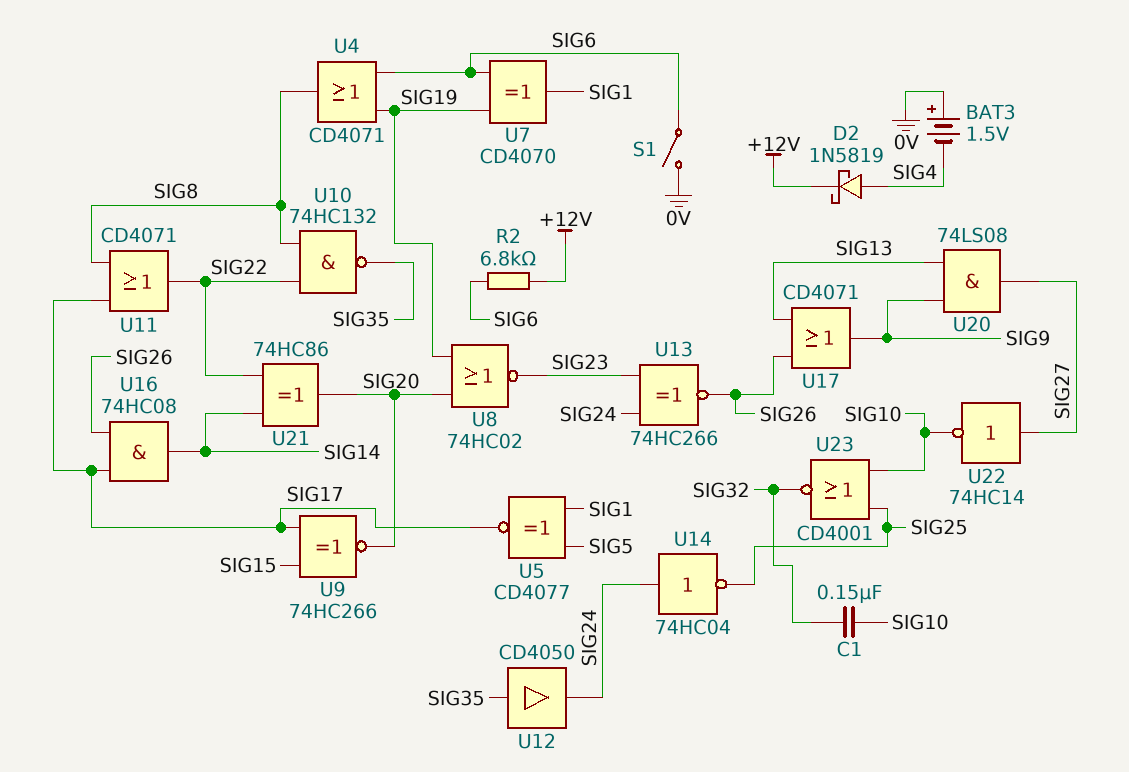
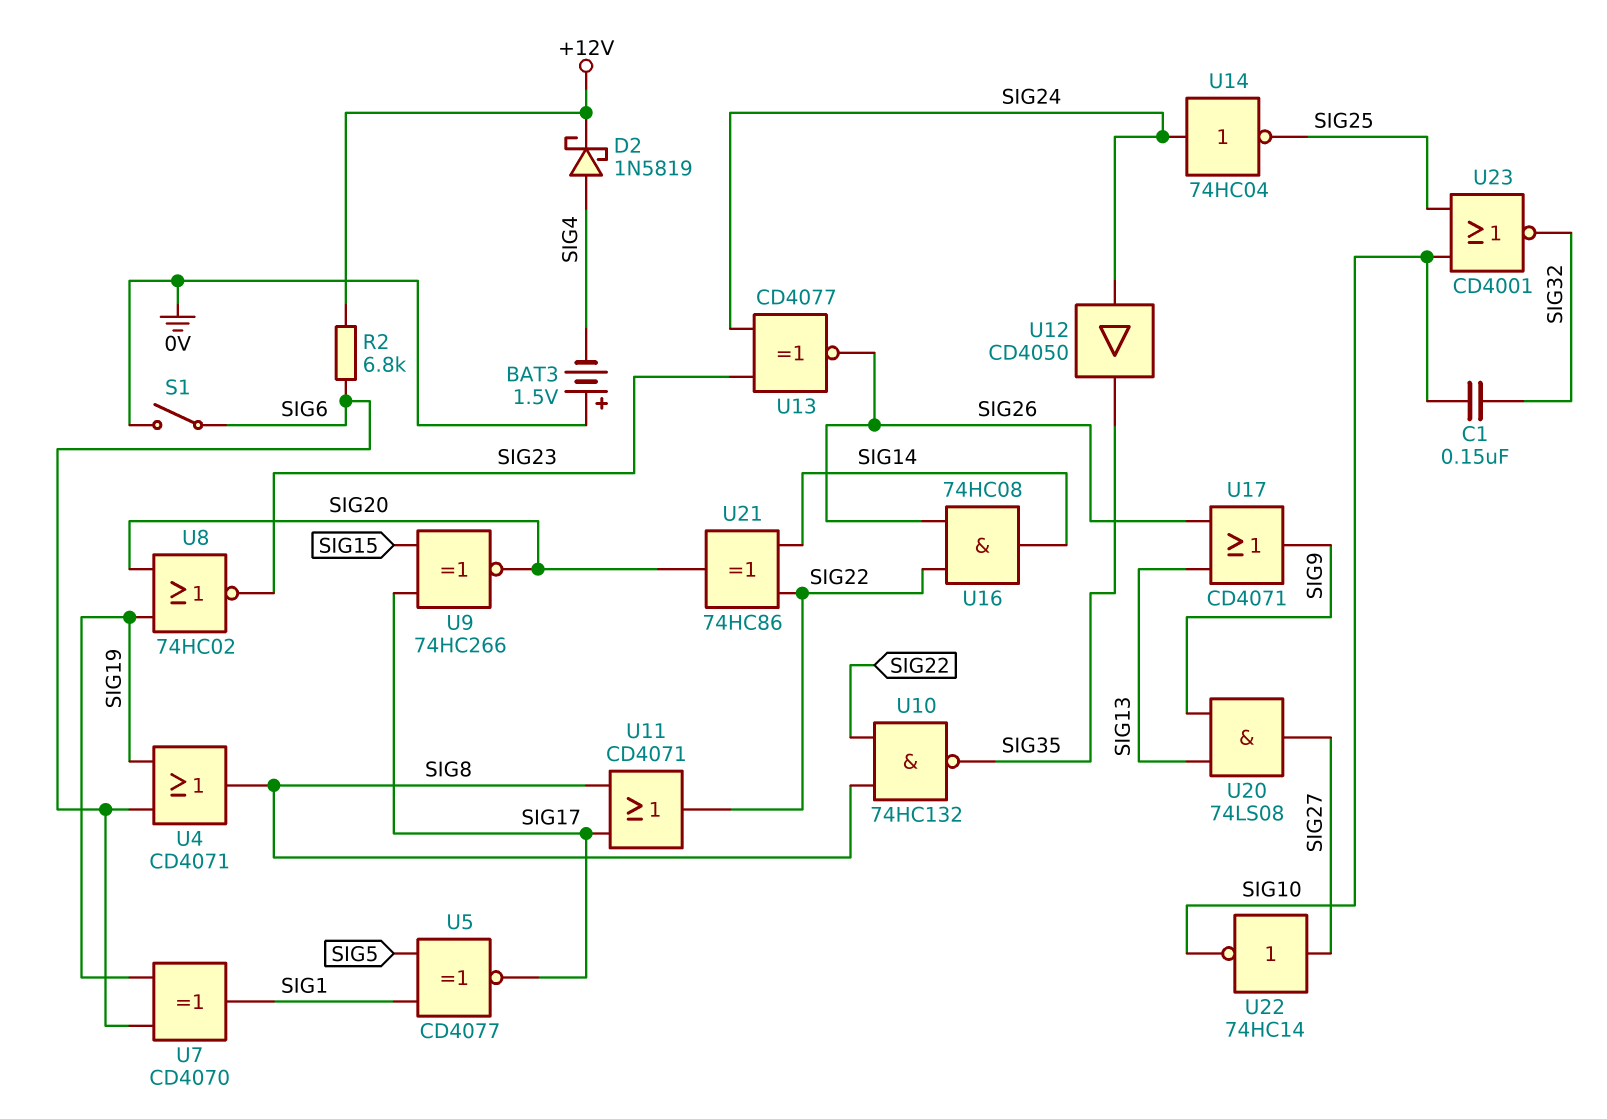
U12: buffer CD4050 (in SIG35, out SIG24) -> buffer CD4050 (in SIG24, out SIG35)
U13: XNOR 74HC266 (in SIG23, in SIG24, out SIG26) -> XNOR CD4077 (in SIG23, in SIG24, out SIG26)
U16: AND 74HC08 (in SIG17, in SIG26, out SIG14) -> AND 74HC08 (in SIG22, in SIG26, out SIG14)

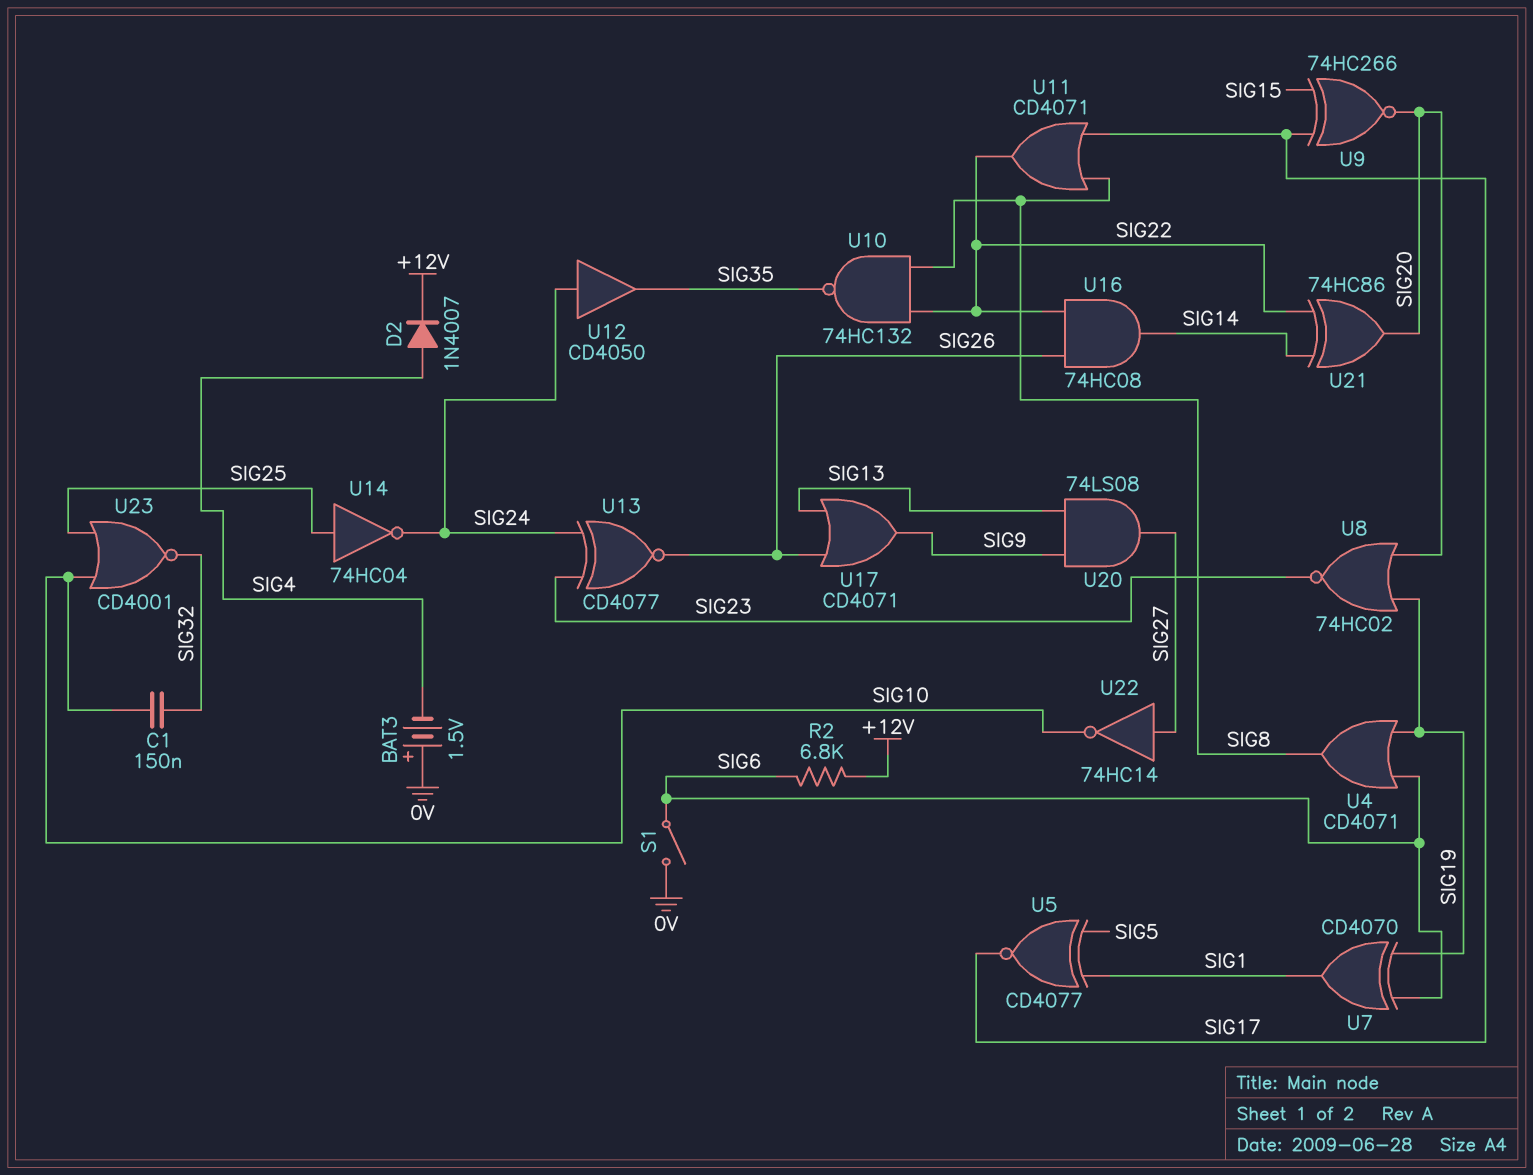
D2: schottky 1N5819 (A SIG4, K +12V) -> diode 1N4007 (A SIG4, K +12V)
U14: NOT 74HC04 (in SIG24, out SIG25) -> NOT 74HC04 (in SIG25, out SIG24)

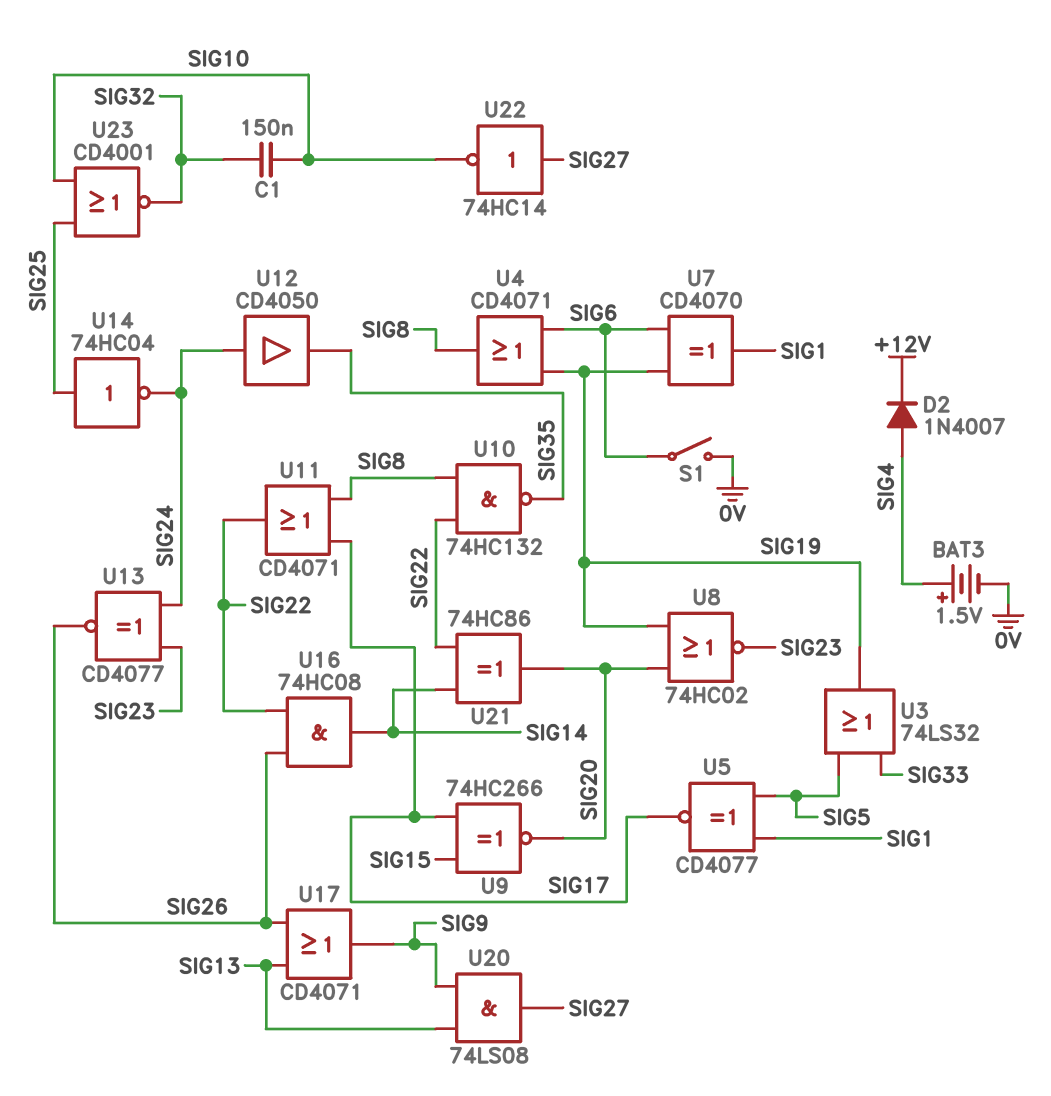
BAT3: 1.5V (plus 0V, minus SIG4) -> 1.5V (plus SIG4, minus 0V)
R2: 6.8k (+12V, SIG6) -> none
U3: none -> OR 74LS32 (in SIG5, in SIG33, out SIG19)

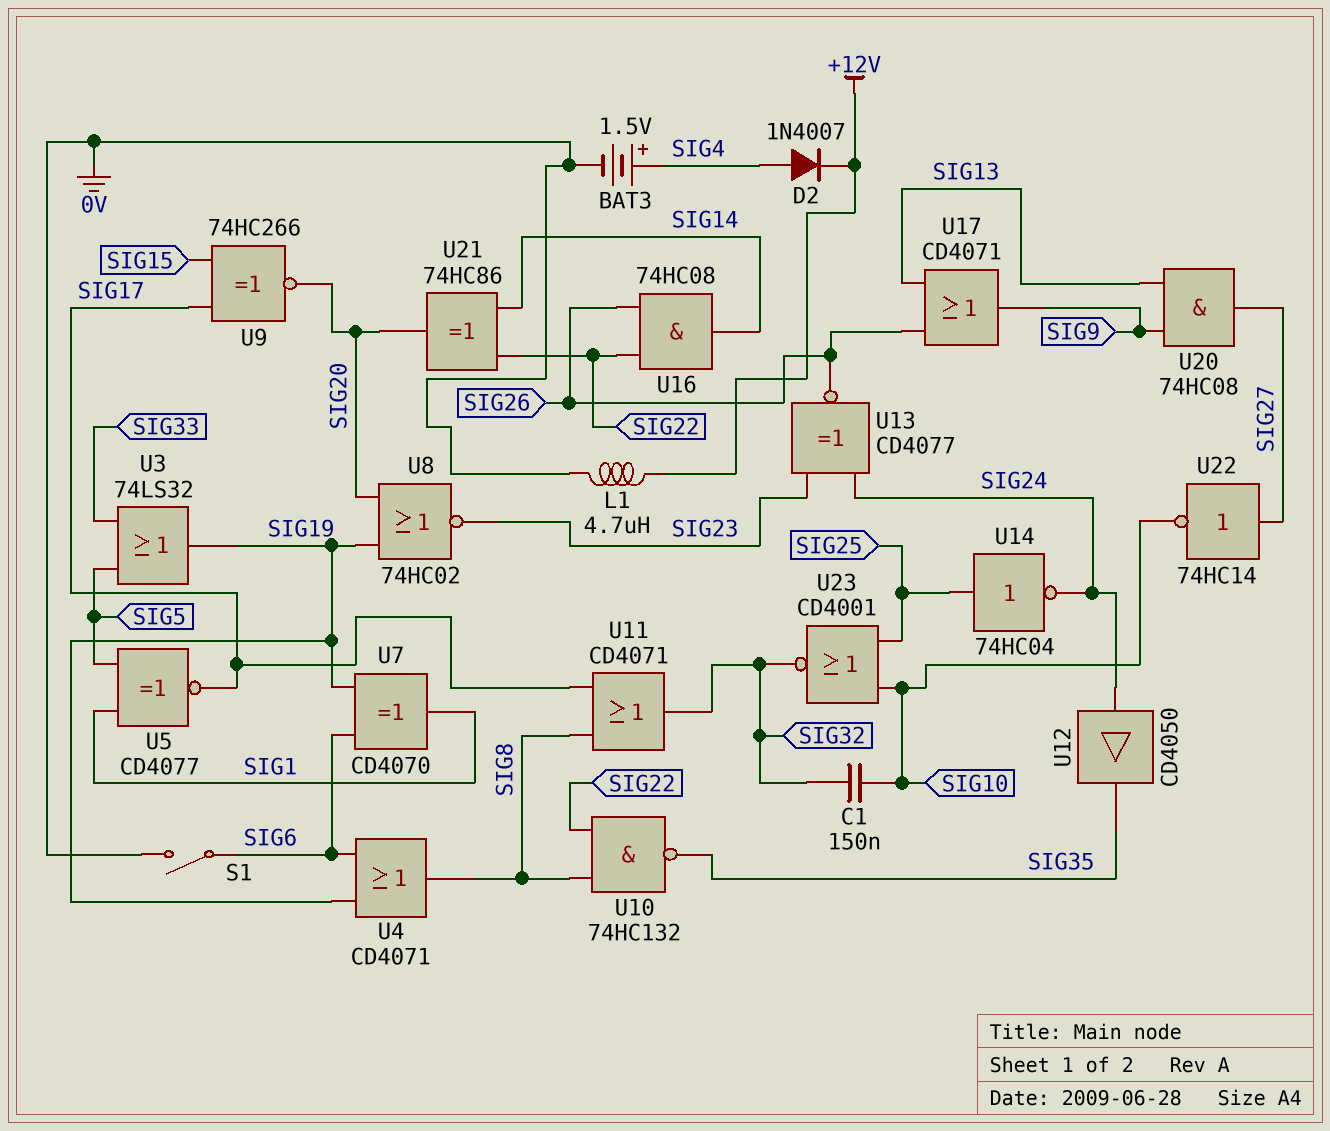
L1: none -> 4.7uH (+12V, 0V)
U11: OR CD4071 (in SIG8, in SIG17, out SIG22) -> OR CD4071 (in SIG8, in SIG17, out SIG32)
U20: AND 74LS08 (in SIG9, in SIG13, out SIG27) -> AND 74HC08 (in SIG9, in SIG13, out SIG27)

